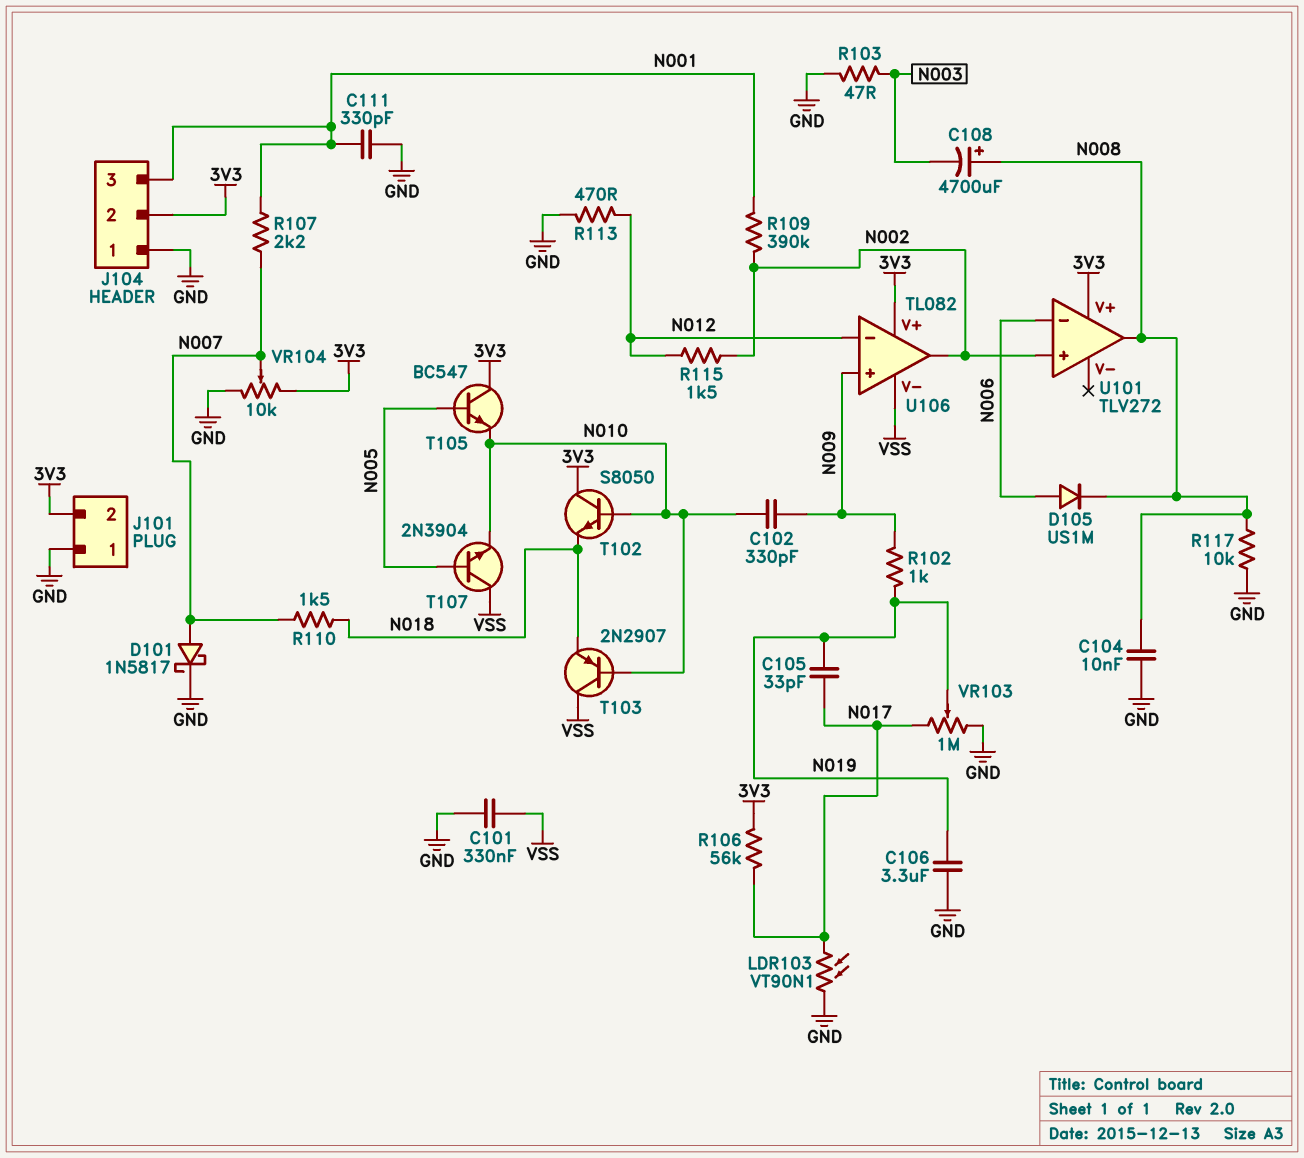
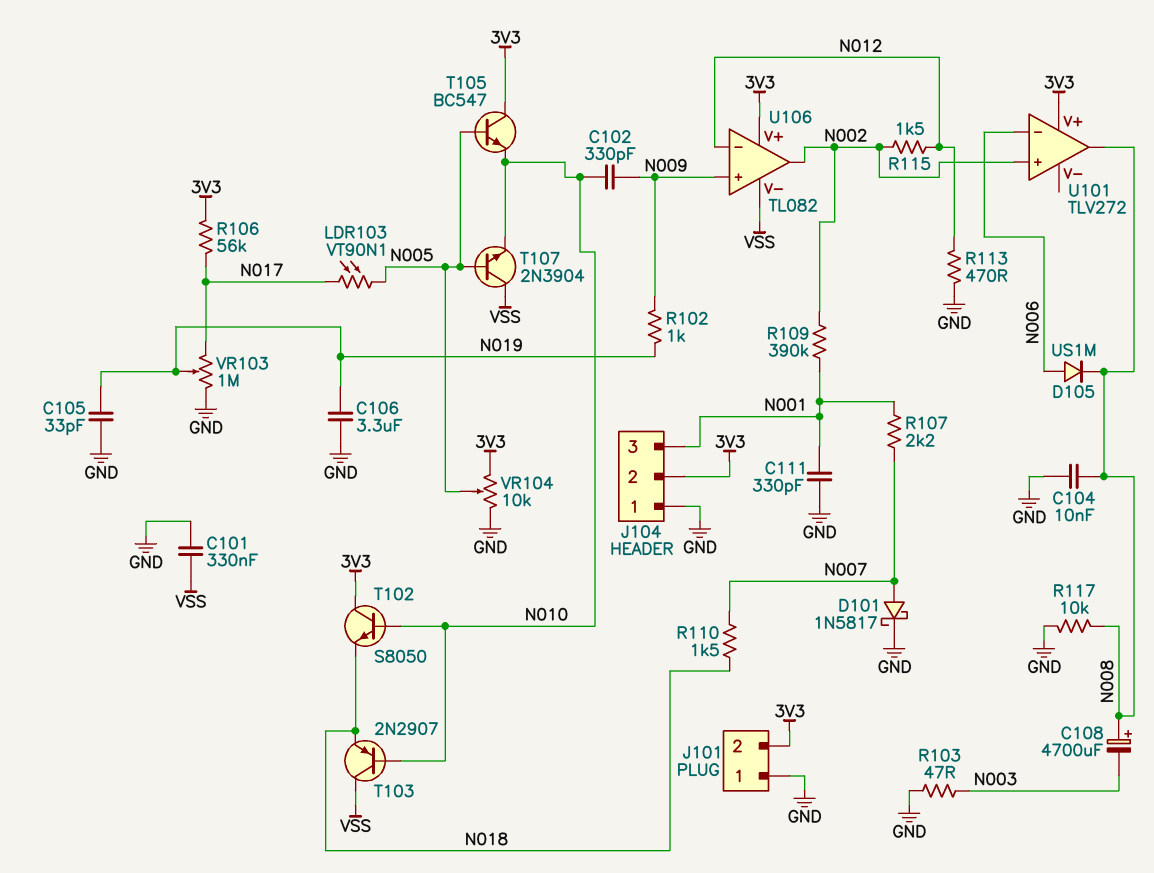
C105: 33pF (N017, N019) -> 33pF (GND, N019)
LDR103: VT90N1 (GND, N017) -> VT90N1 (N005, N017)
VR104: 10k (3V3, GND, wiper N007) -> 10k (3V3, GND, wiper N005)

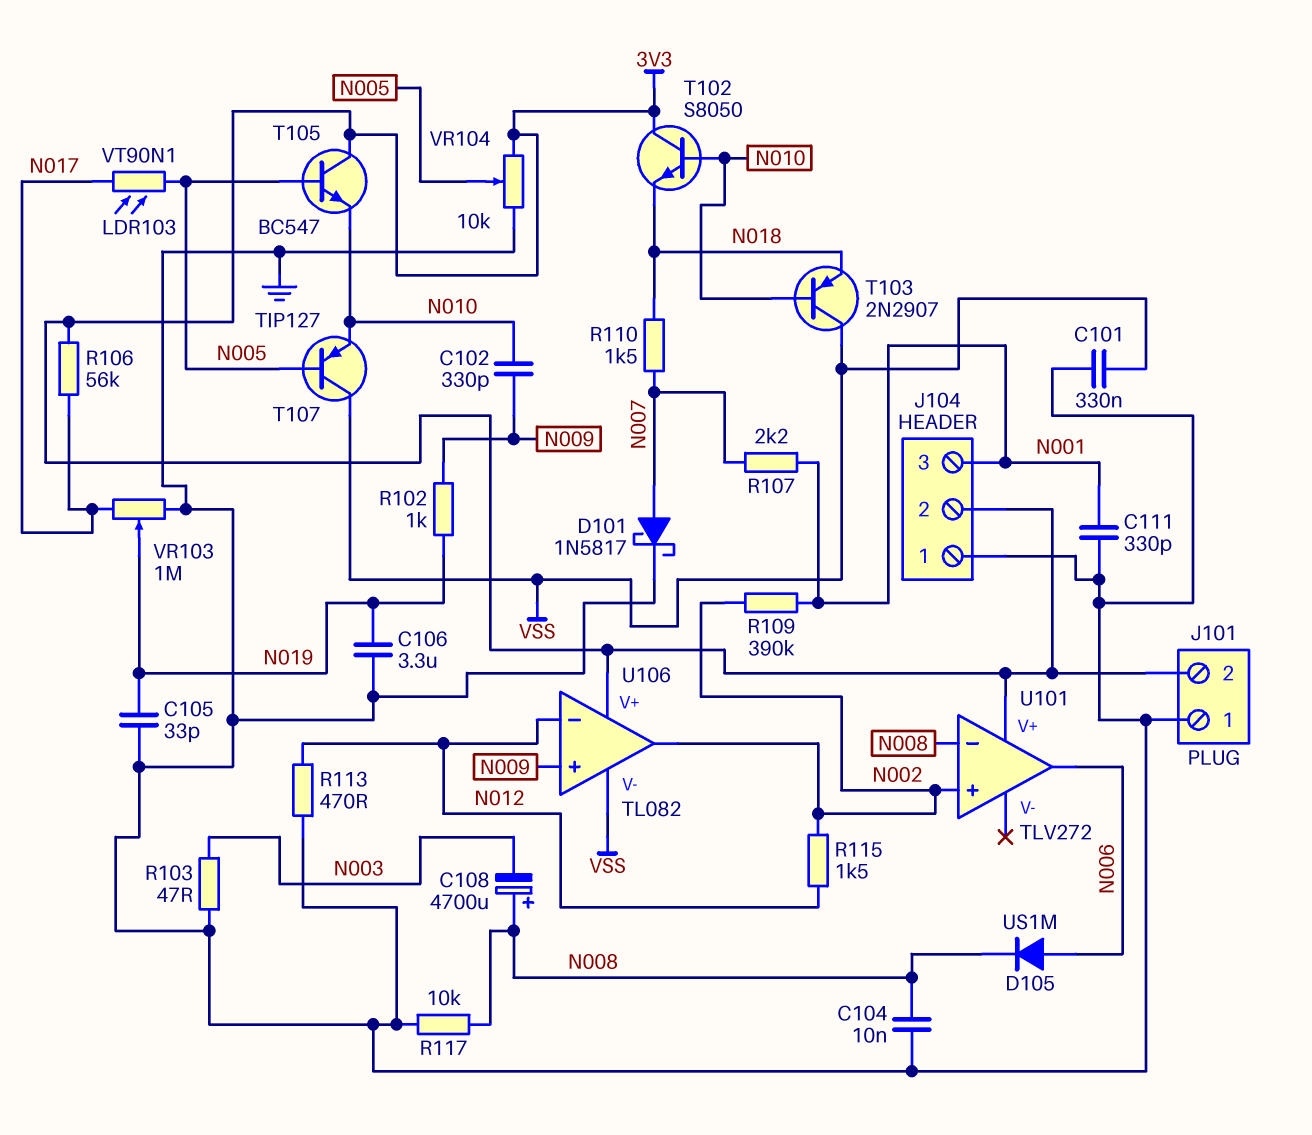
T107: NPN 2N3904 (B N005, C VSS, E N010) -> PNP TIP127 (B N005, C VSS, E N010)
U101 pin in-: N006 -> N008
U101 pin out: N008 -> N006

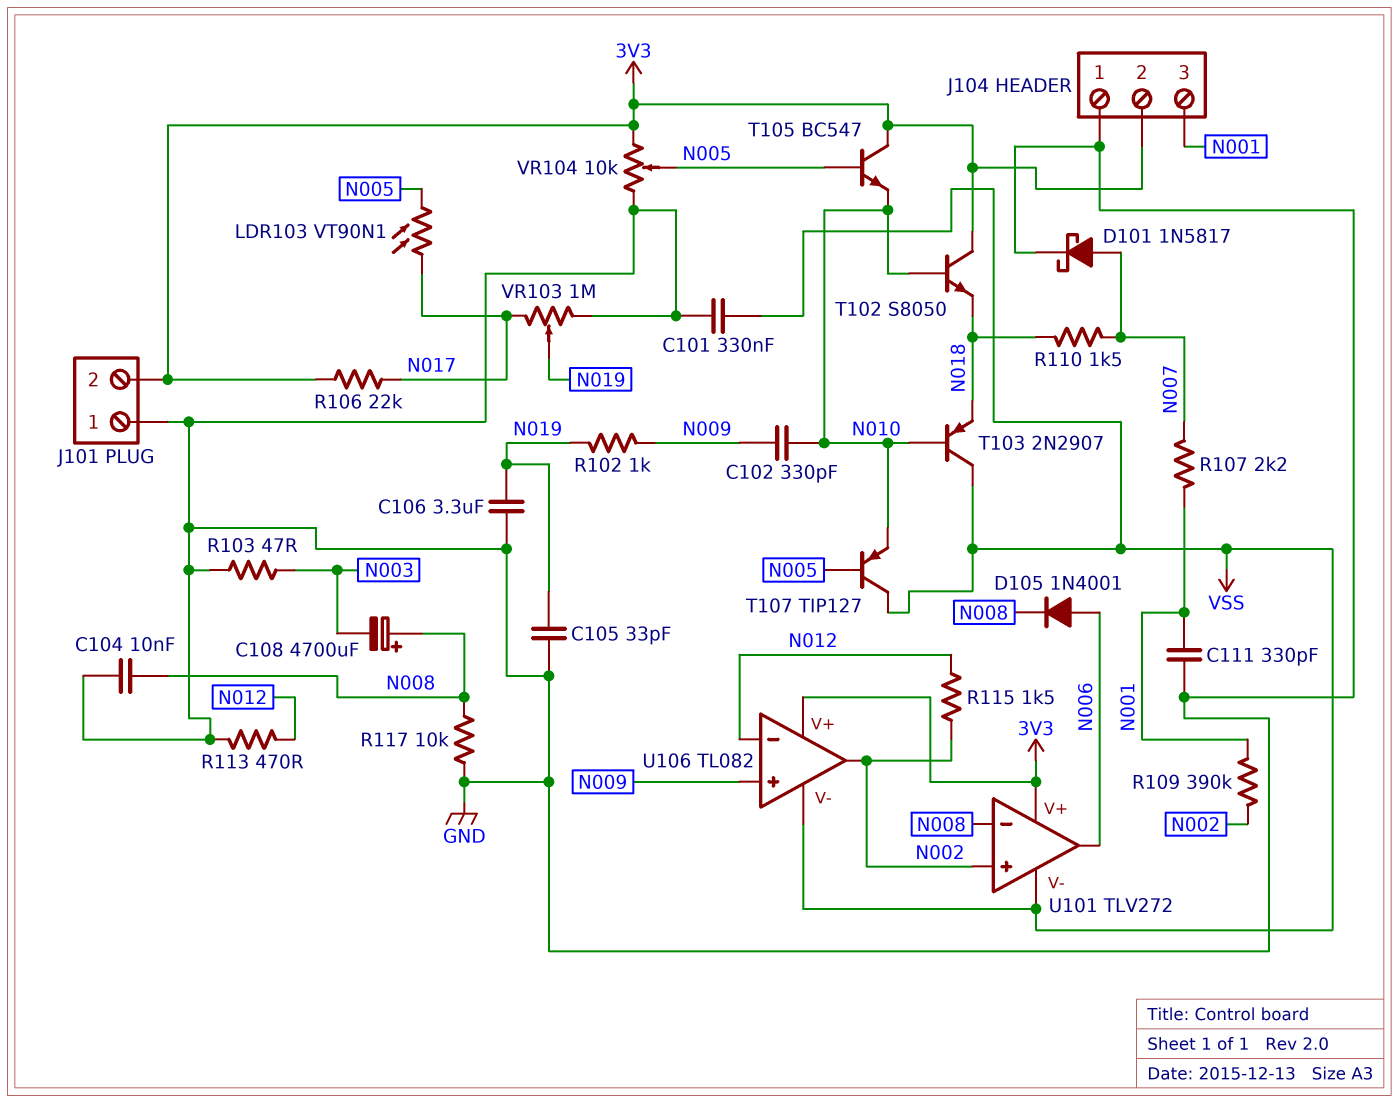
D105: diode US1M (A N006, K N008) -> diode 1N4001 (A N006, K N008)
R106: 56k (3V3, N017) -> 22k (3V3, N017)
U101 pin V-: none -> VSS

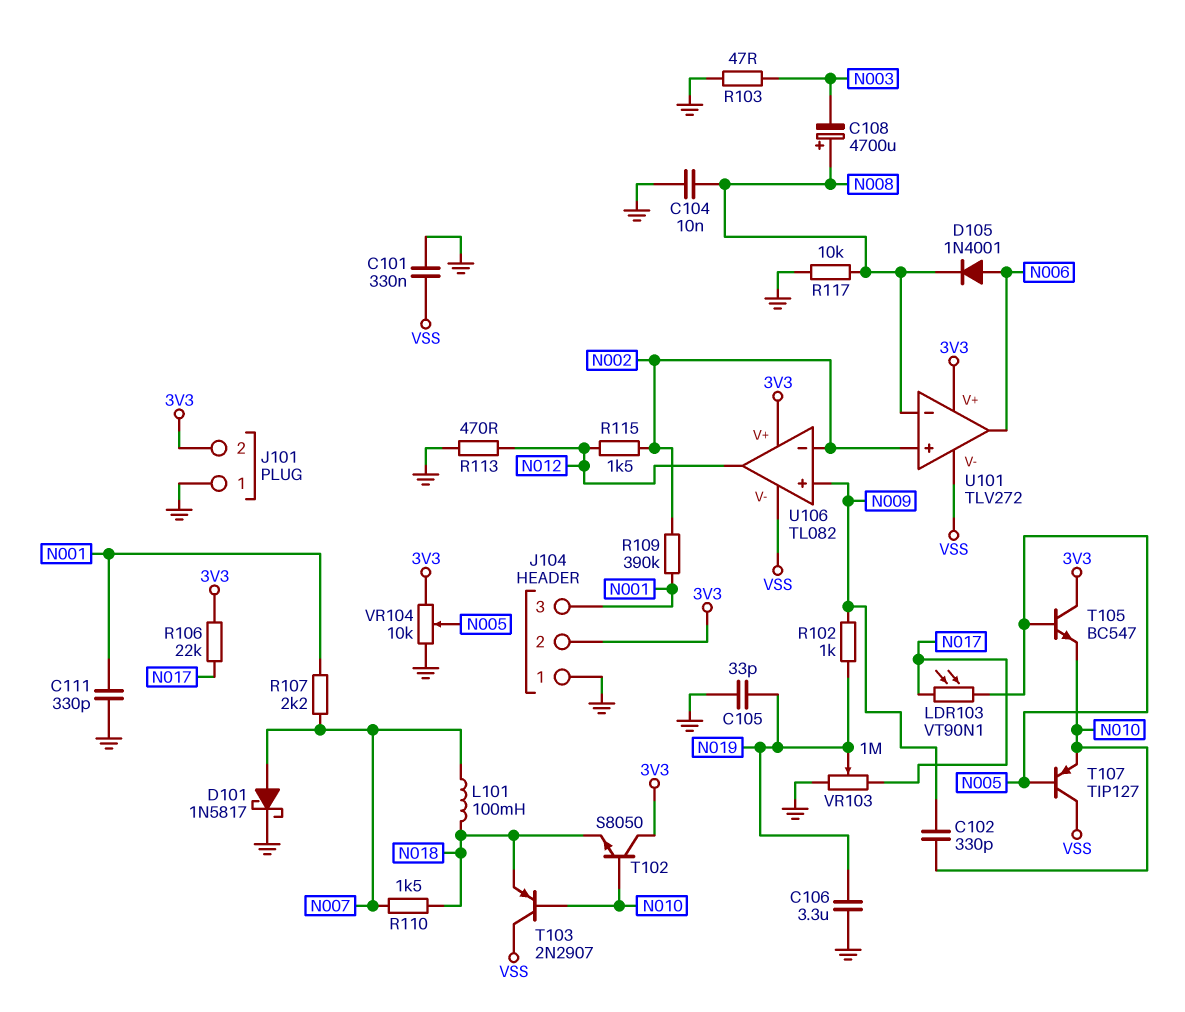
L101: none -> 100mH (N007, N018)
U106 pin in-: N012 -> N002
U106 pin out: N002 -> N012

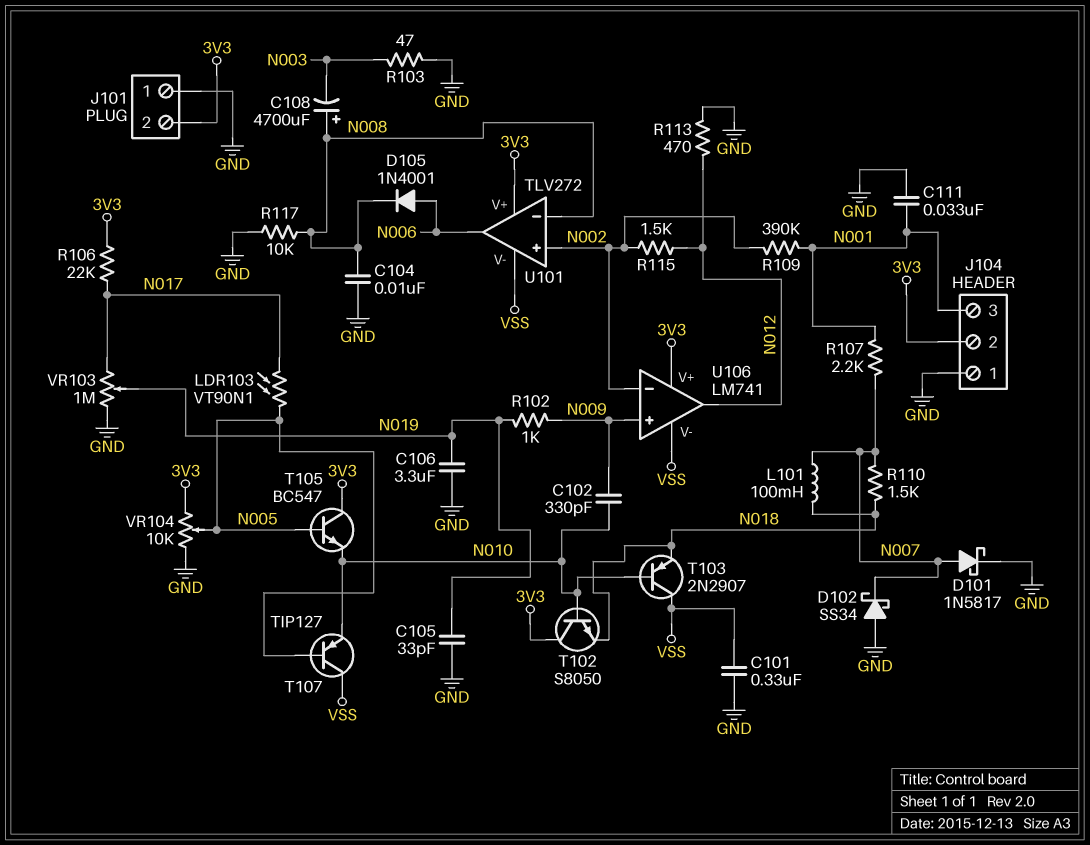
C111: 330pF (GND, N001) -> 33nF (GND, N001)
D102: none -> schottky SS34 (A GND, K N007)
U106: TL082 -> LM741

